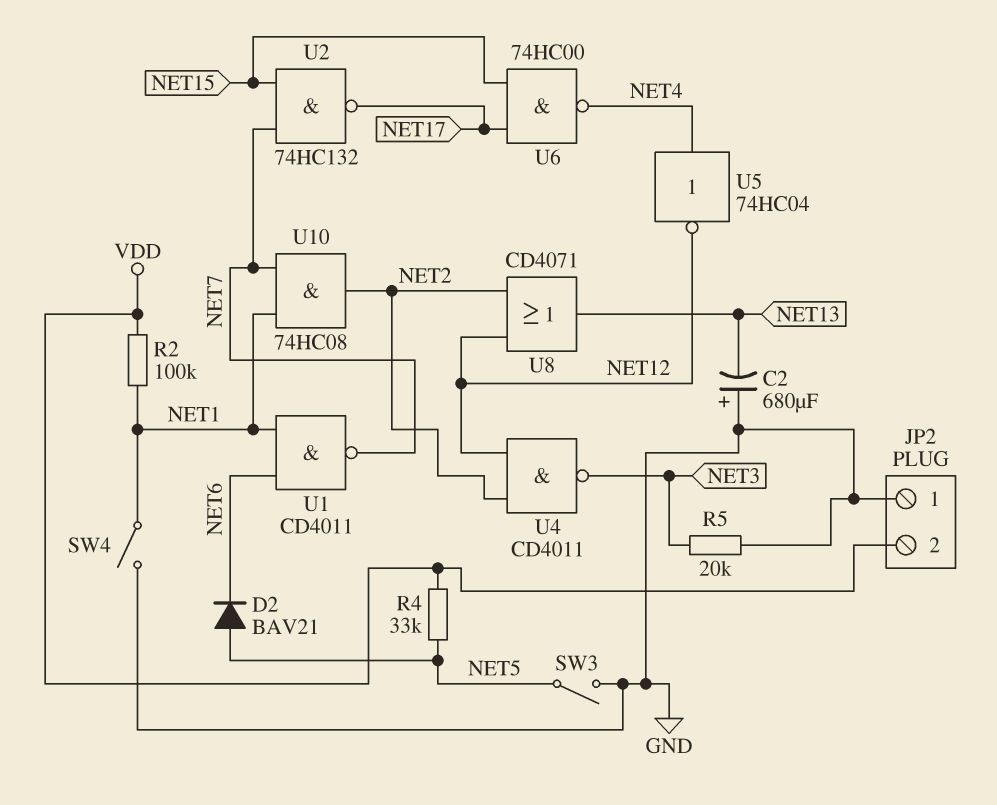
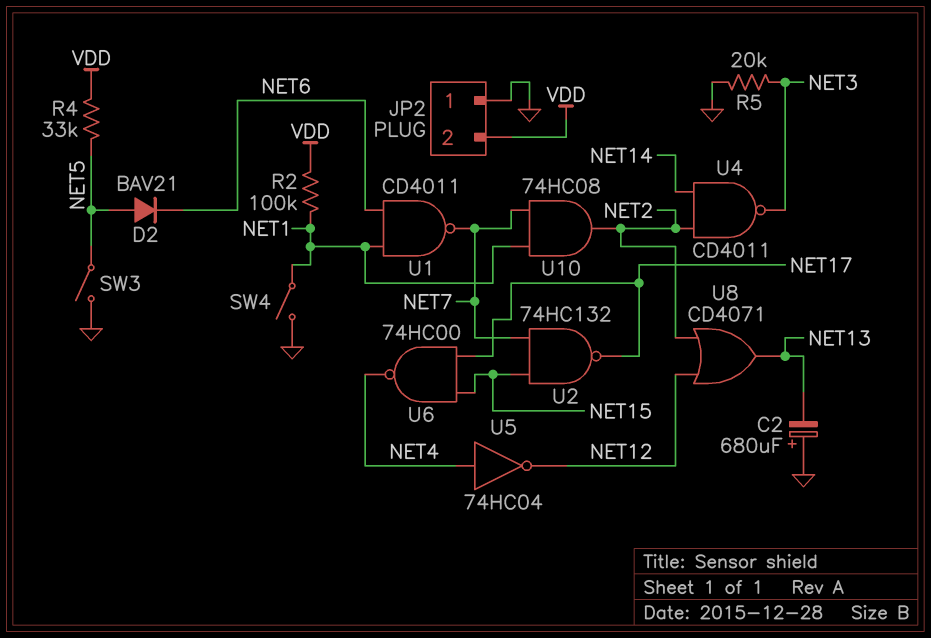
U4: NAND CD4011 (in NET2, in NET12, out NET3) -> NAND CD4011 (in NET2, in NET14, out NET3)

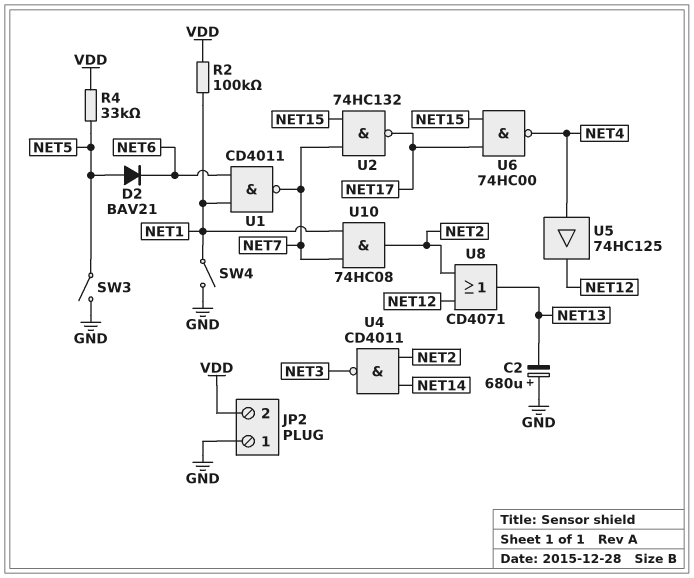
R5: 20k (GND, NET3) -> none
U5: NOT 74HC04 (in NET4, out NET12) -> buffer 74HC125 (in NET4, out NET12)

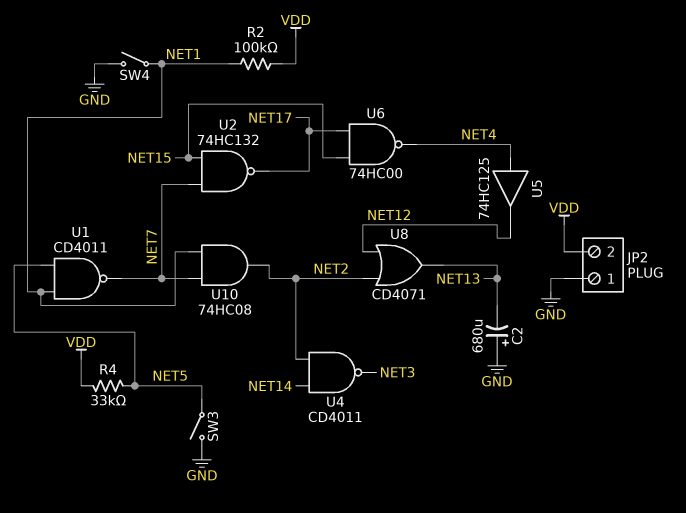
D2: diode BAV21 (A NET5, K NET6) -> none
U1: NAND CD4011 (in NET1, in NET6, out NET7) -> NAND CD4011 (in NET1, in NET5, out NET7)

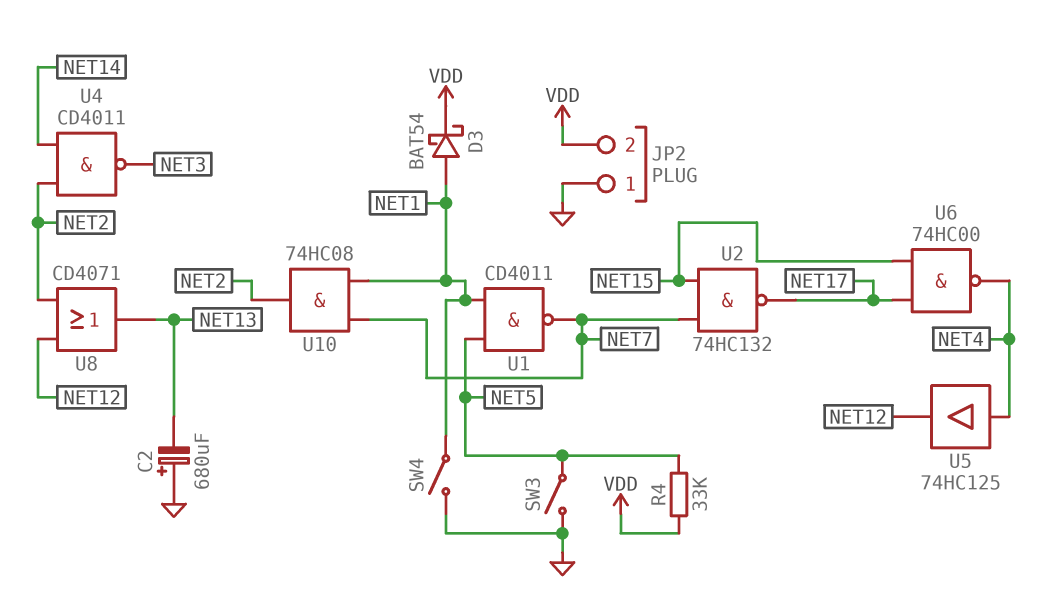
D3: none -> schottky BAT54 (A NET1, K VDD)
R2: 100k (NET1, VDD) -> none

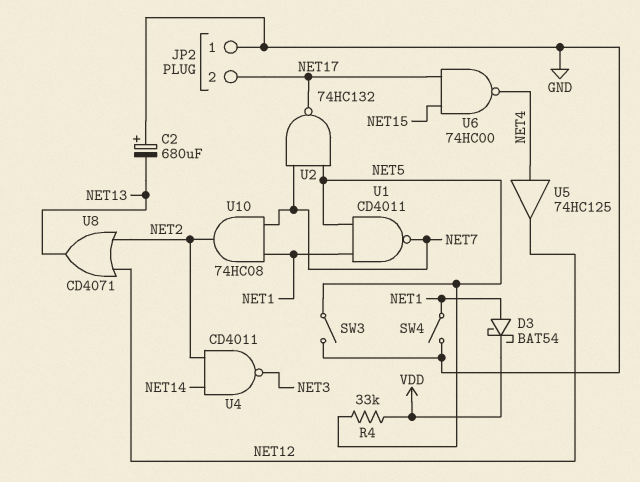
JP2 pin 2: VDD -> NET17
U2: NAND 74HC132 (in NET7, in NET15, out NET17) -> NAND 74HC132 (in NET5, in NET7, out NET17)

